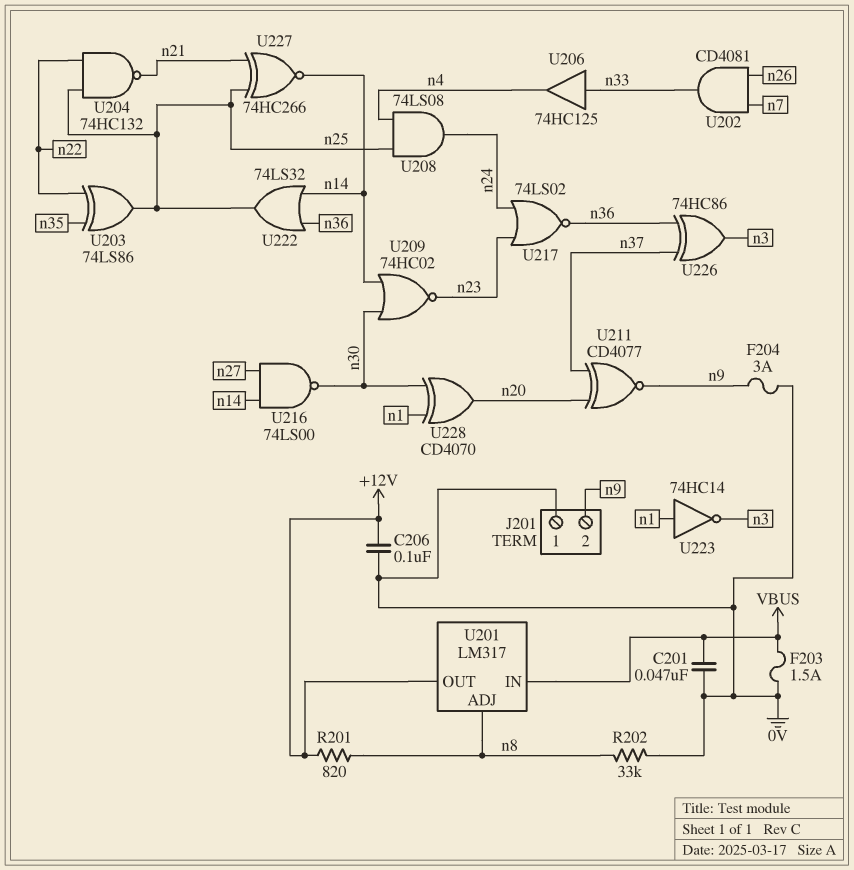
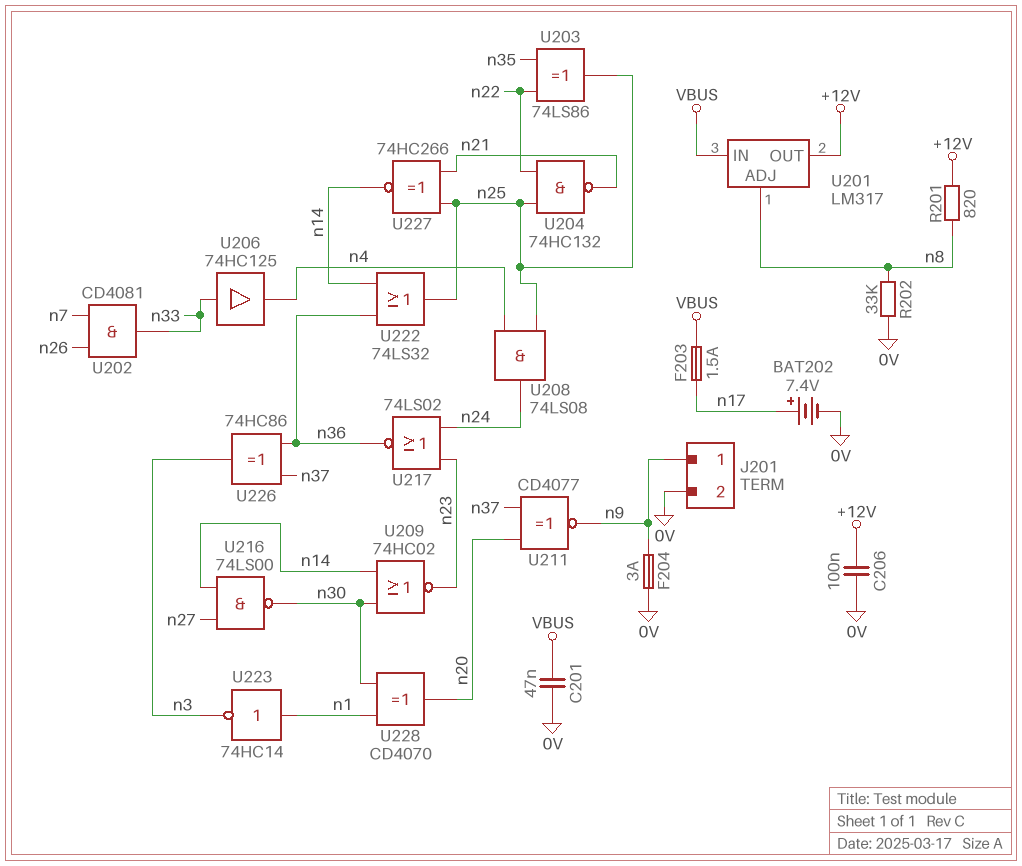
BAT202: none -> 7.4V (plus n17, minus 0V)
F203: 1.5A (0V, VBUS) -> 1.5A (VBUS, n17)
J201 pin 1: 0V -> n9
J201 pin 2: n9 -> 0V

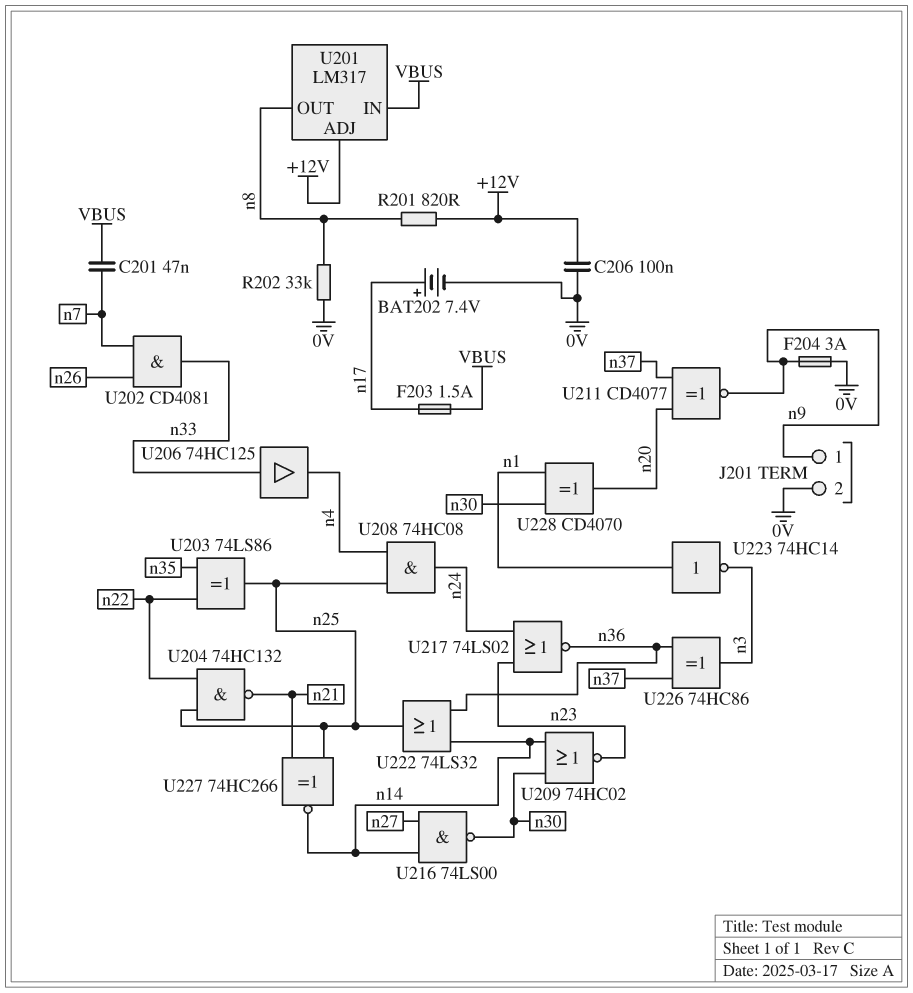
C201: 47nF (0V, VBUS) -> 47nF (VBUS, n7)
U201 pin ADJ: n8 -> +12V
U201 pin OUT: +12V -> n8
U208: AND 74LS08 (in n4, in n25, out n24) -> AND 74HC08 (in n4, in n25, out n24)

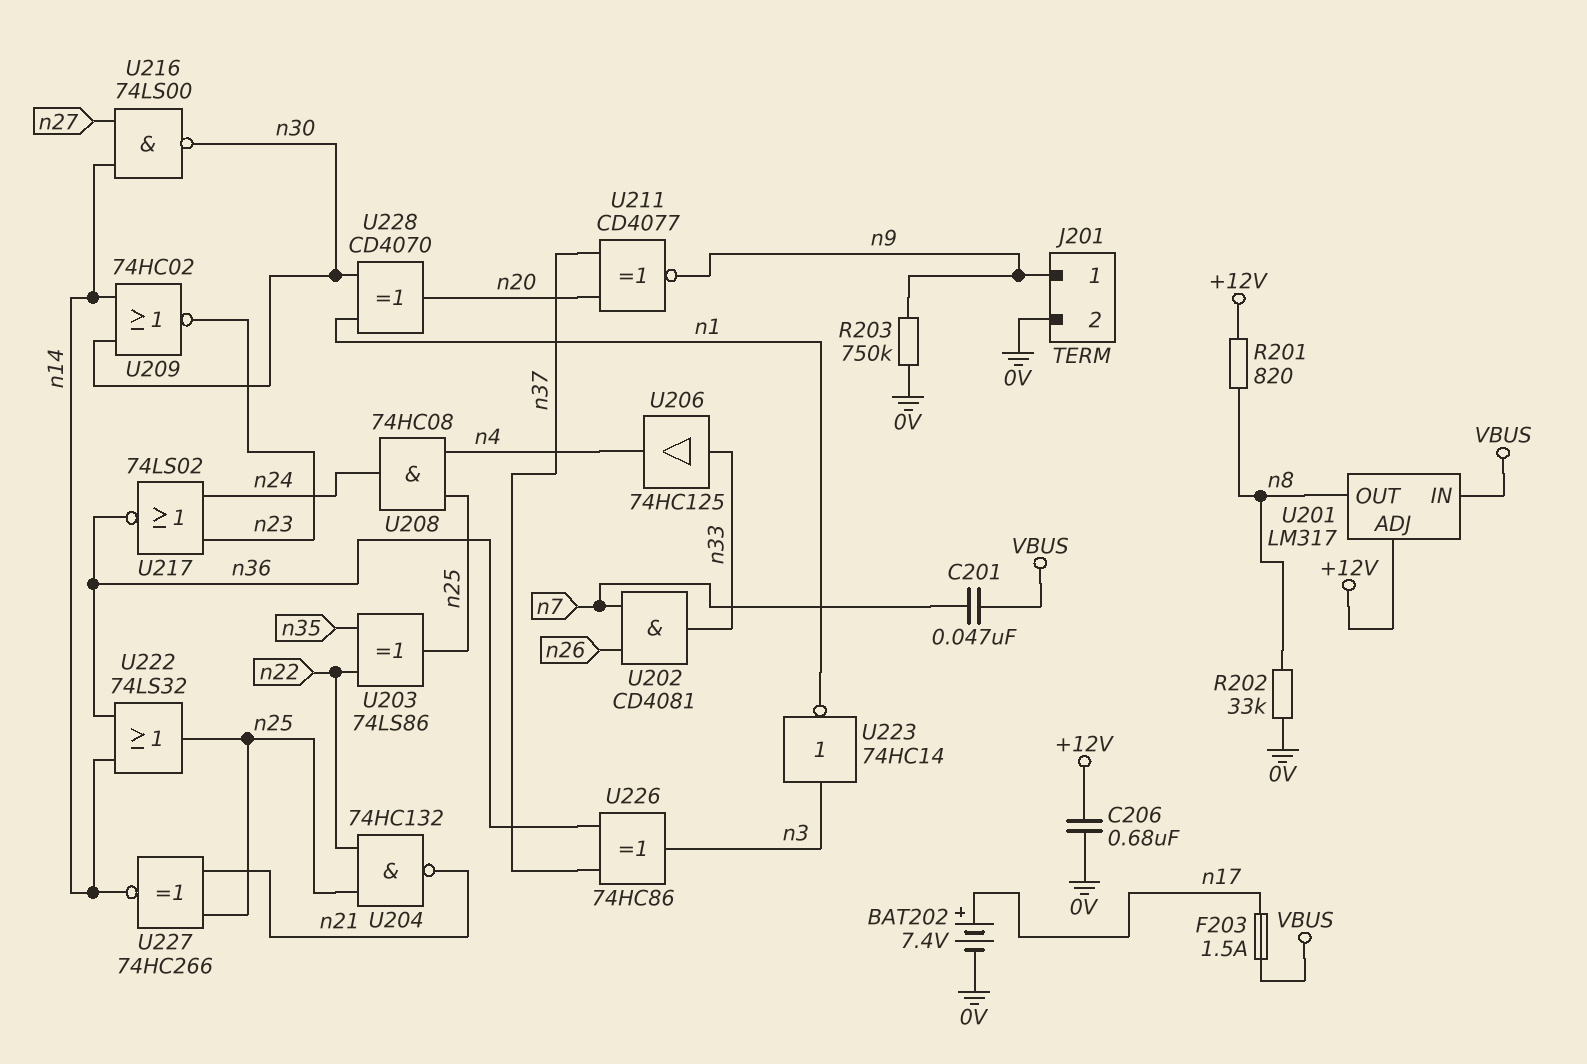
C206: 100nF (+12V, 0V) -> 680nF (+12V, 0V)
F204: 3A (0V, n9) -> none
R203: none -> 750k (0V, n9)
U223: NOT 74HC14 (in n1, out n3) -> NOT 74HC14 (in n3, out n1)

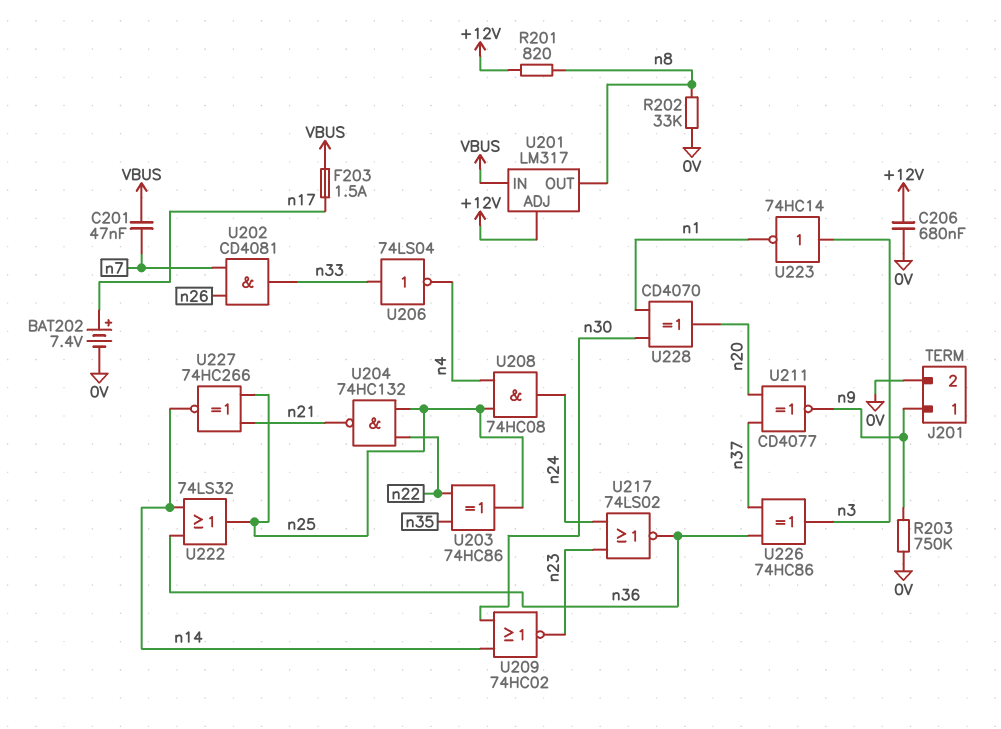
U203: XOR 74LS86 (in n22, in n35, out n25) -> XOR 74HC86 (in n22, in n35, out n25)
U206: buffer 74HC125 (in n33, out n4) -> NOT 74LS04 (in n33, out n4)
U216: NAND 74LS00 (in n14, in n27, out n30) -> none

